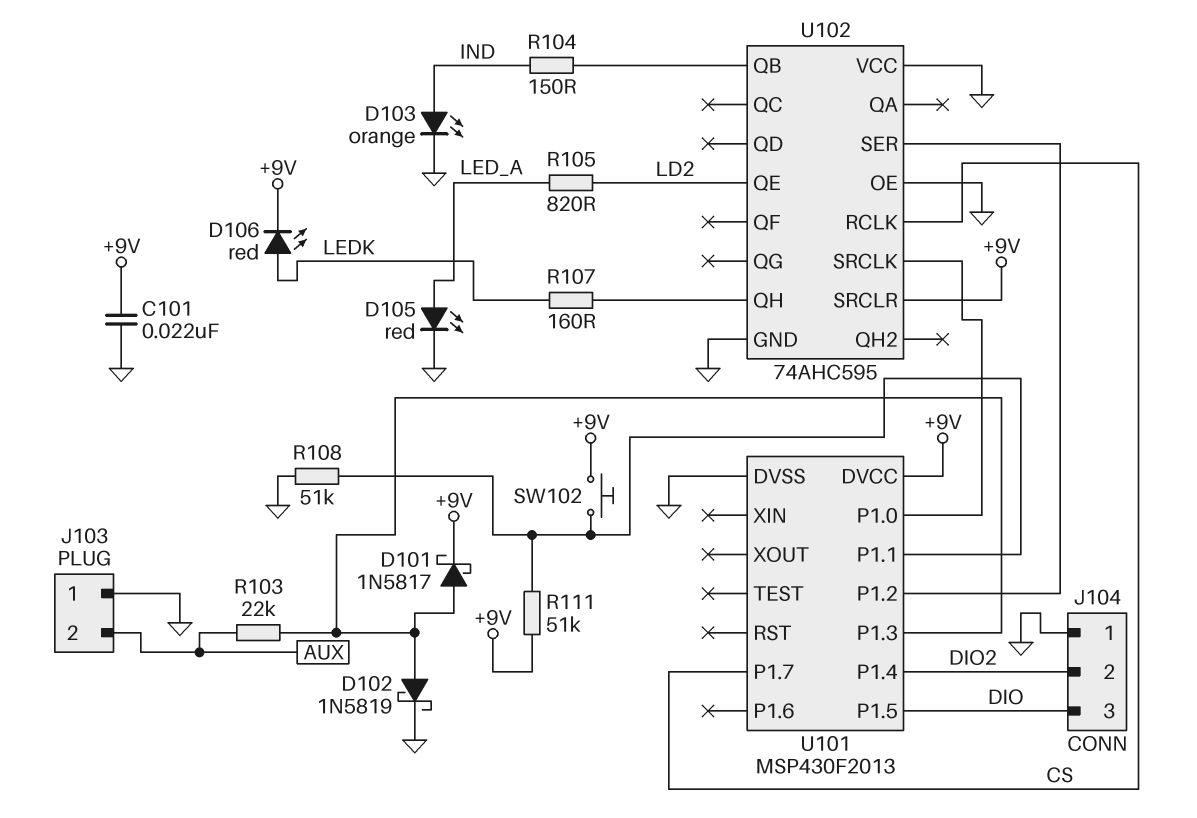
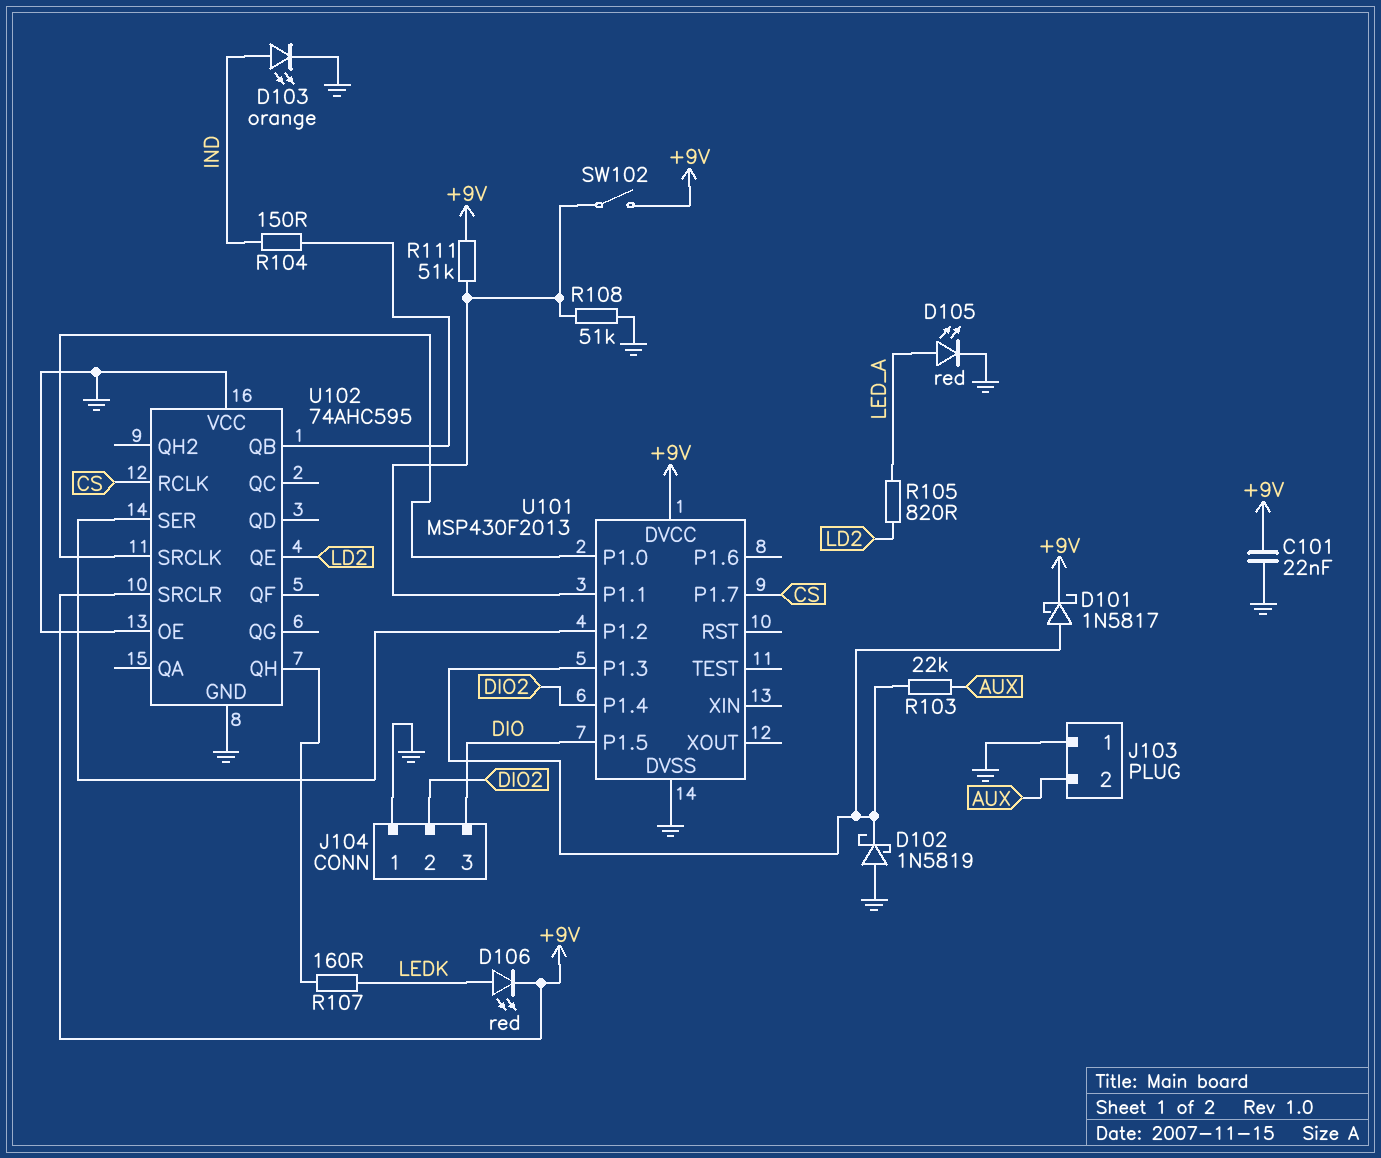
D102: schottky 1N5819 (A U101/P1.3, K GND) -> schottky 1N5819 (A GND, K U101/P1.3)
SW102: button (+9V, U101/P1.1) -> switch (+9V, U101/P1.1)

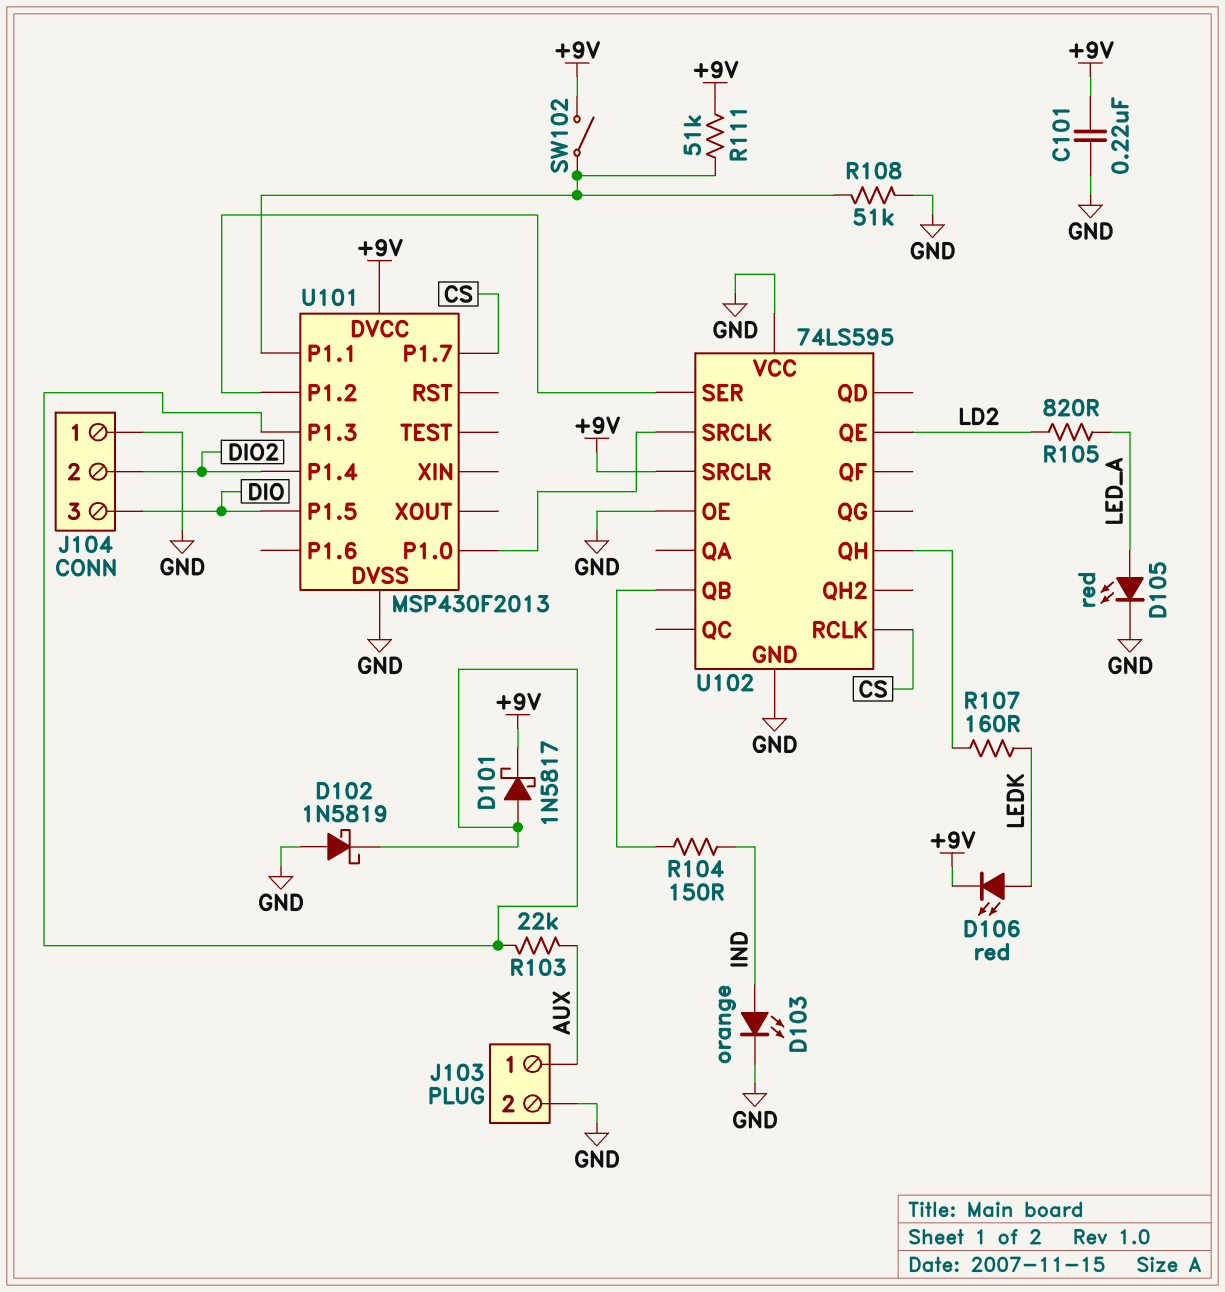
C101: 22nF (+9V, GND) -> 220nF (+9V, GND)
J103 pin 1: GND -> AUX
J103 pin 2: AUX -> GND
U102: 74AHC595 -> 74LS595

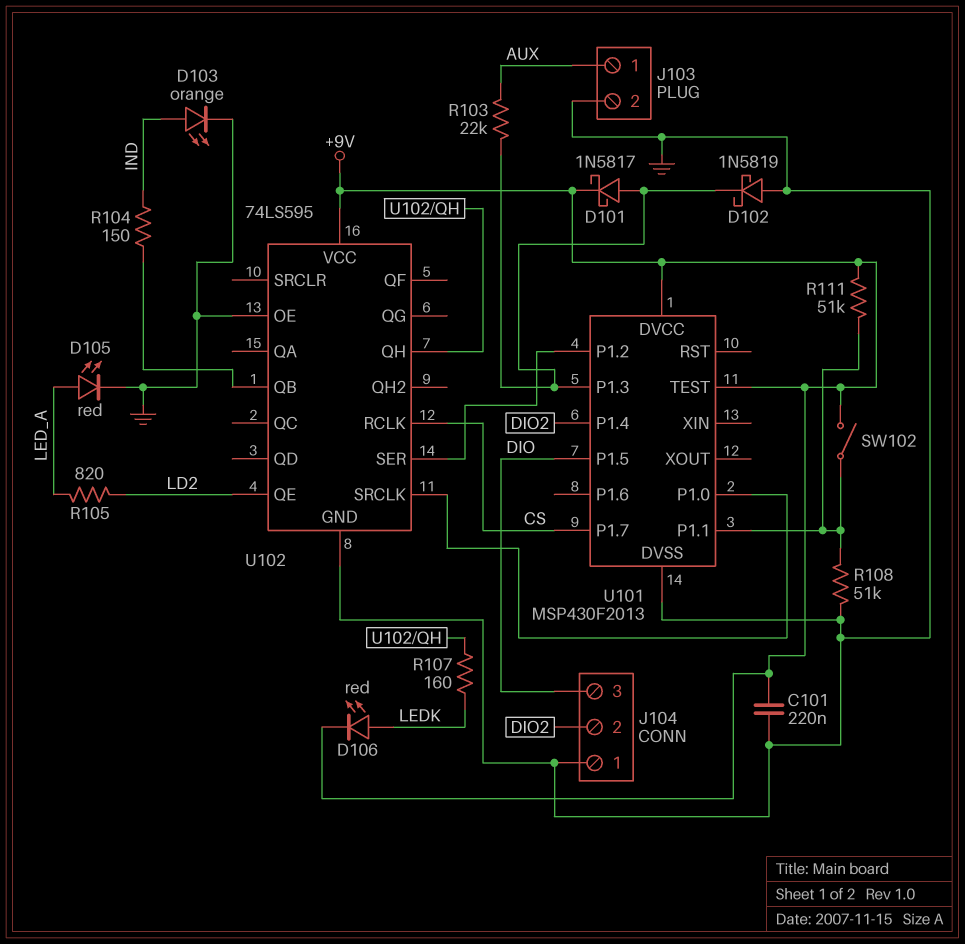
U101 pin TEST: none -> +9V
U102 pin SRCLR: +9V -> none
U102 pin VCC: GND -> +9V

